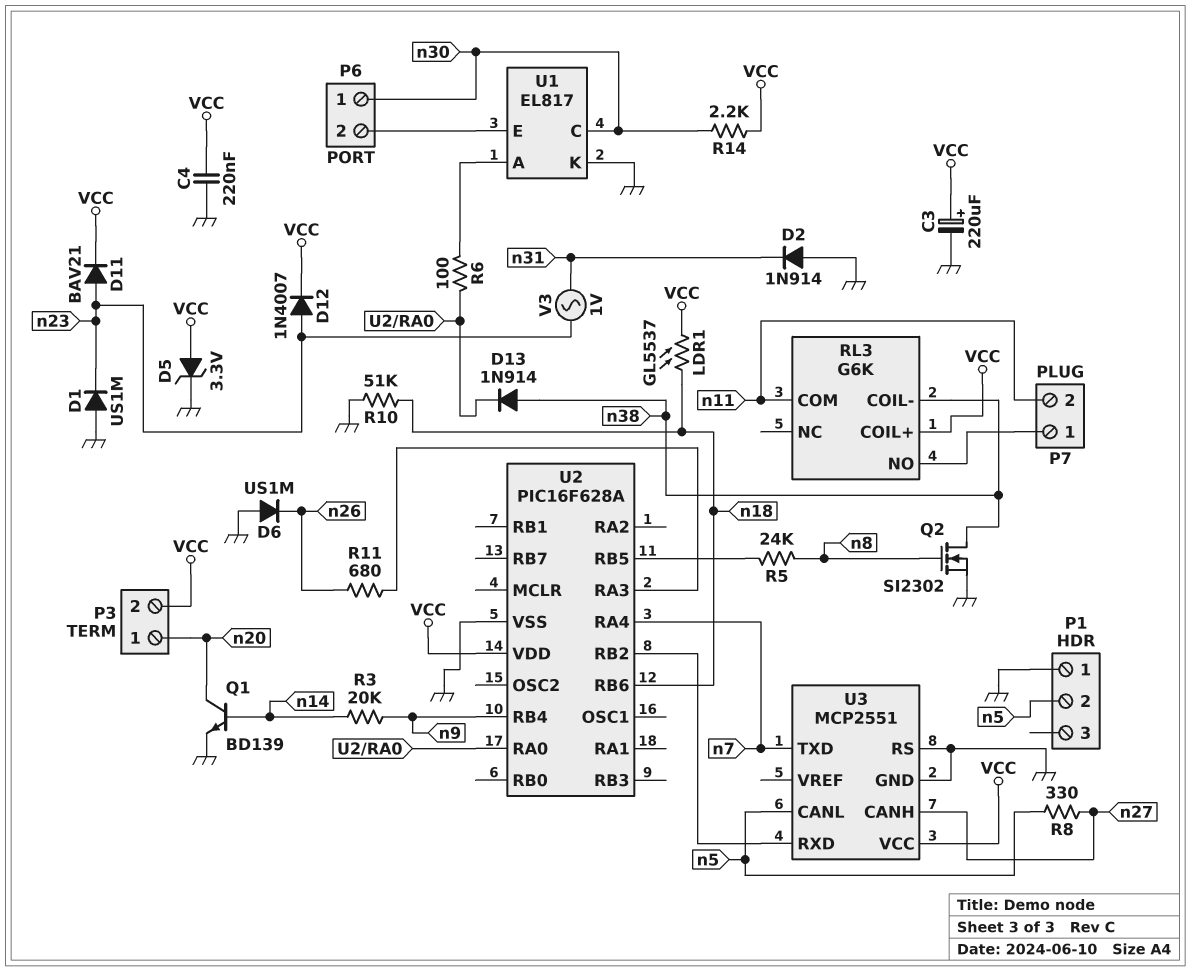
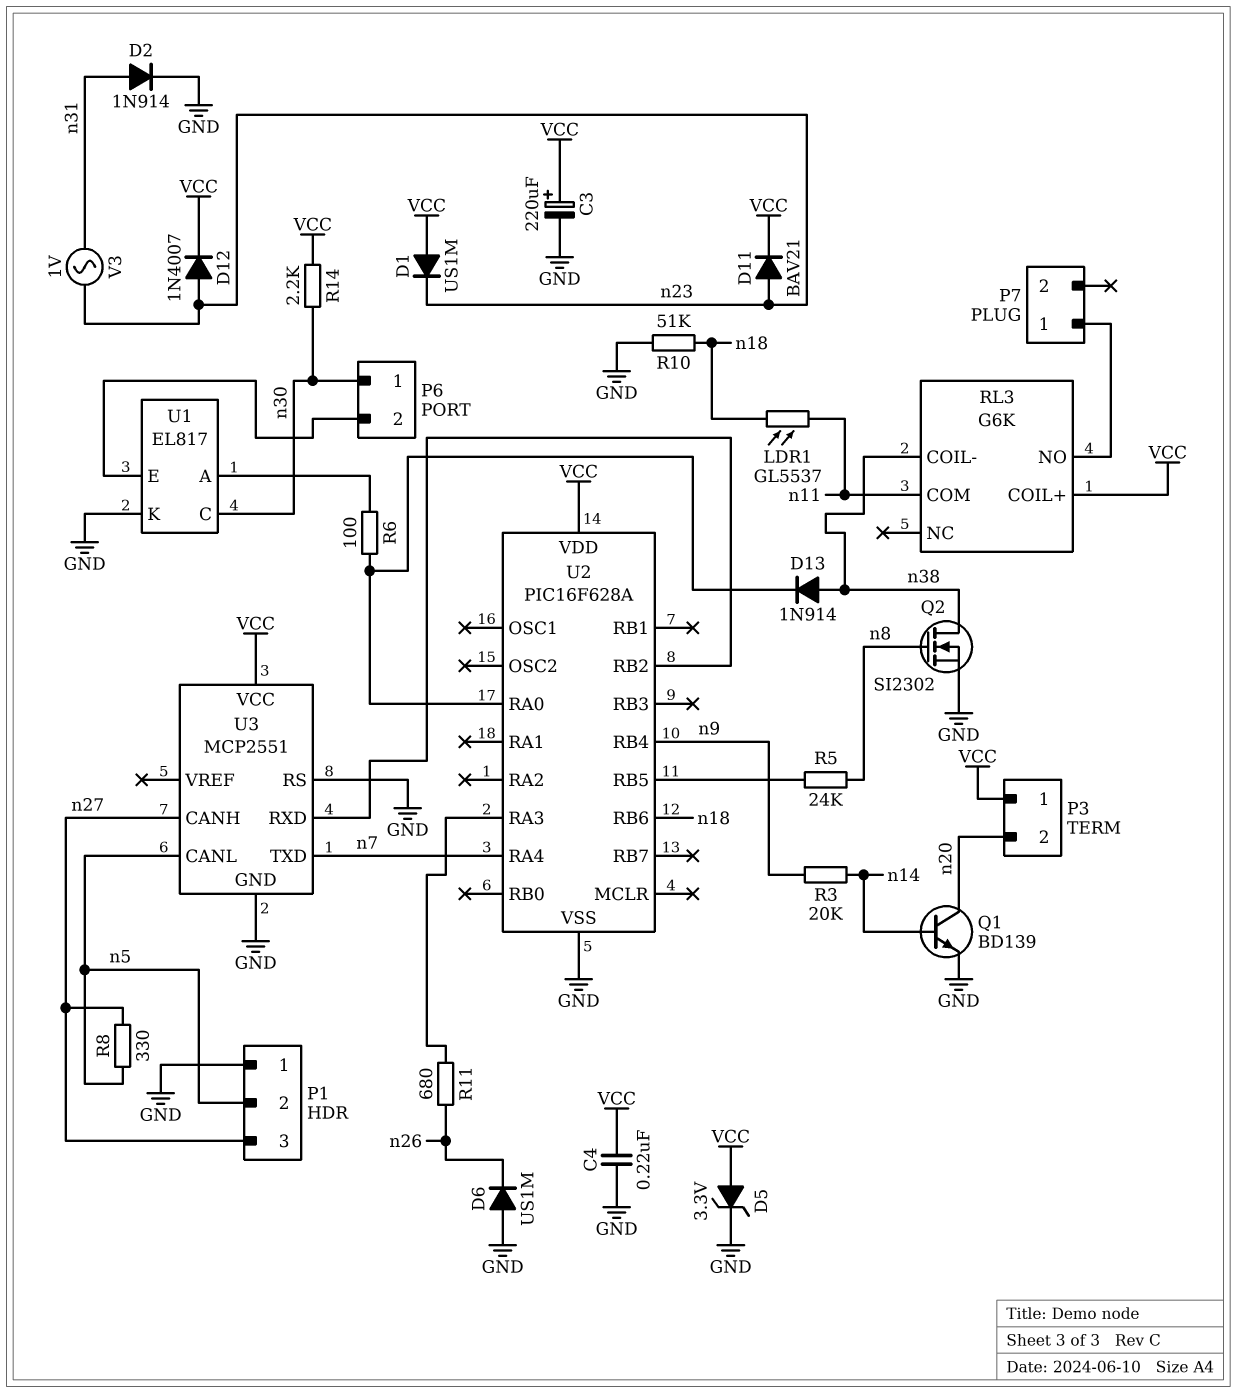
D1: diode US1M (A GND, K n23) -> diode US1M (A VCC, K n23)
D2: diode 1N914 (A GND, K n31) -> diode 1N914 (A n31, K GND)
LDR1: GL5537 (VCC, n18) -> GL5537 (n11, n18)
P1 pin 3: none -> n27
P3 pin 1: n20 -> VCC
P3 pin 2: VCC -> n20
P7 pin 2: n11 -> none

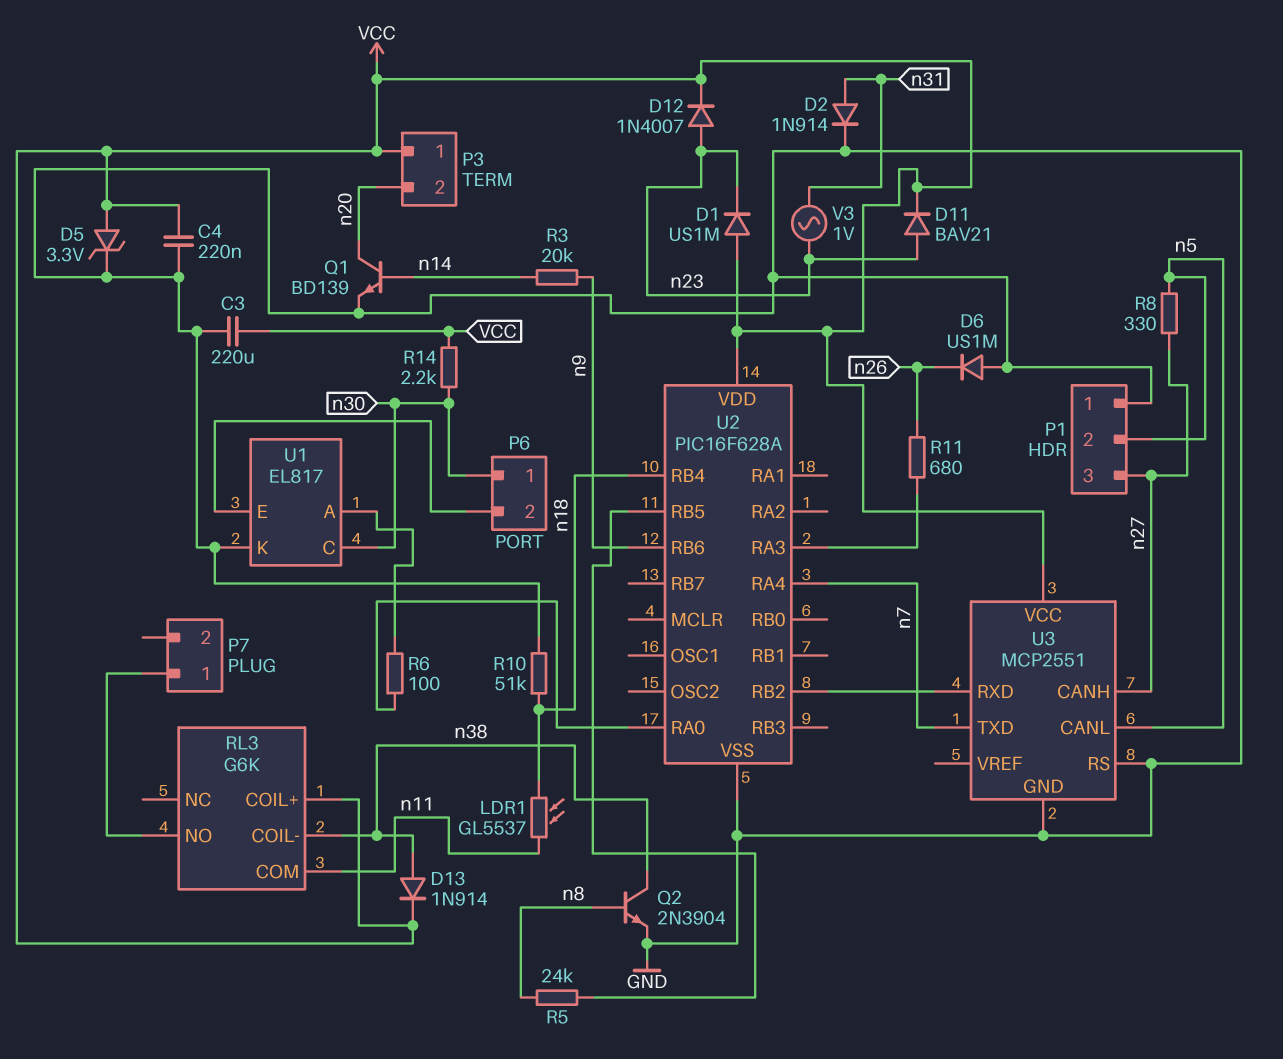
C3: 220uF (plus VCC, minus GND) -> 220uF (GND, VCC)
D13: diode 1N914 (A n38, K U2/RA0) -> diode 1N914 (A n38, K VCC)
Q2: NMOS SI2302 (G n8, D n38, S GND) -> NPN 2N3904 (B n8, C n38, E GND)
U2 pin RB4: n9 -> n18
U2 pin RB6: n18 -> n9

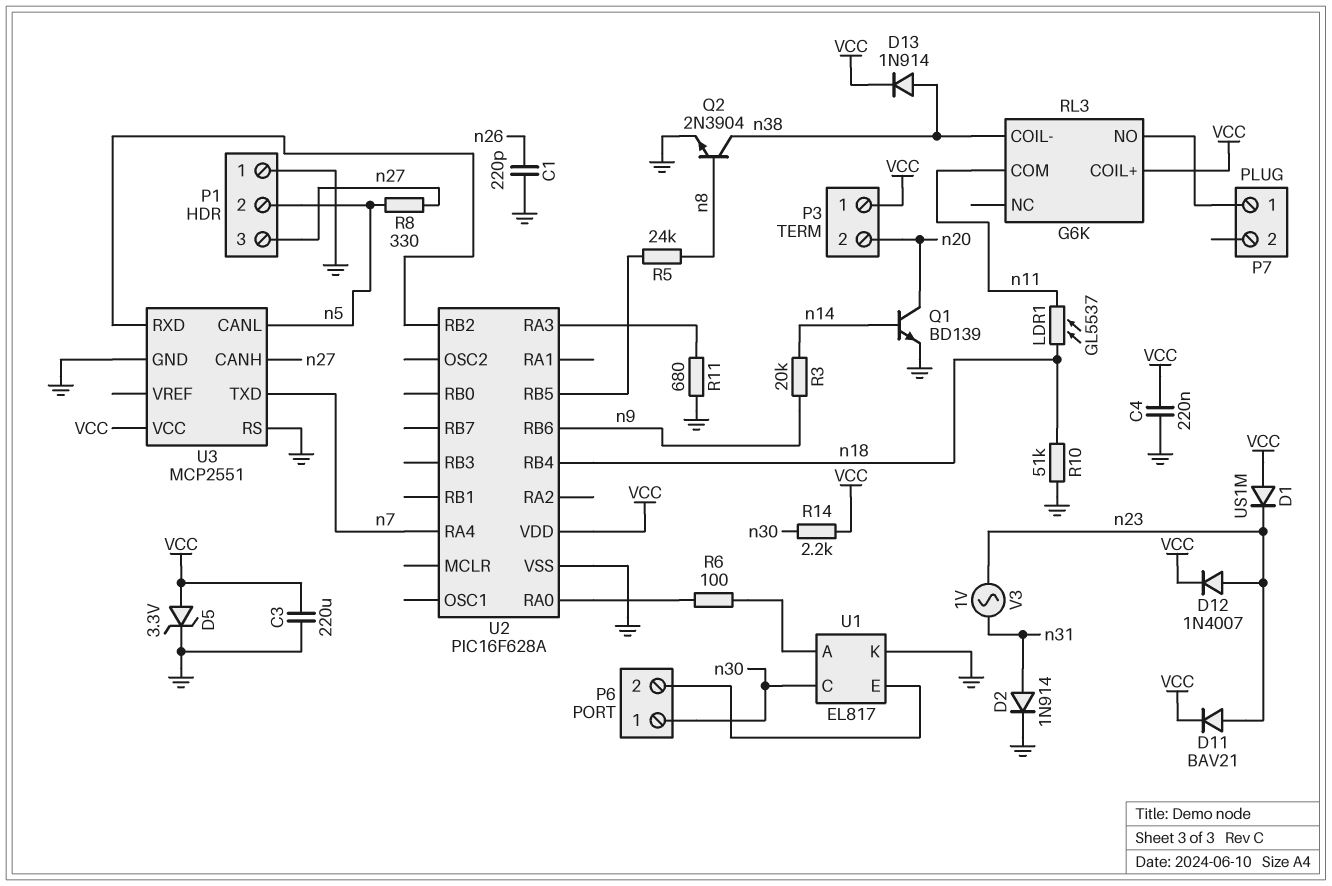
C1: none -> 220pF (GND, n26)
D6: diode US1M (A GND, K n26) -> none
R11: 680 (U2/RA3, n26) -> 680 (GND, U2/RA3)

